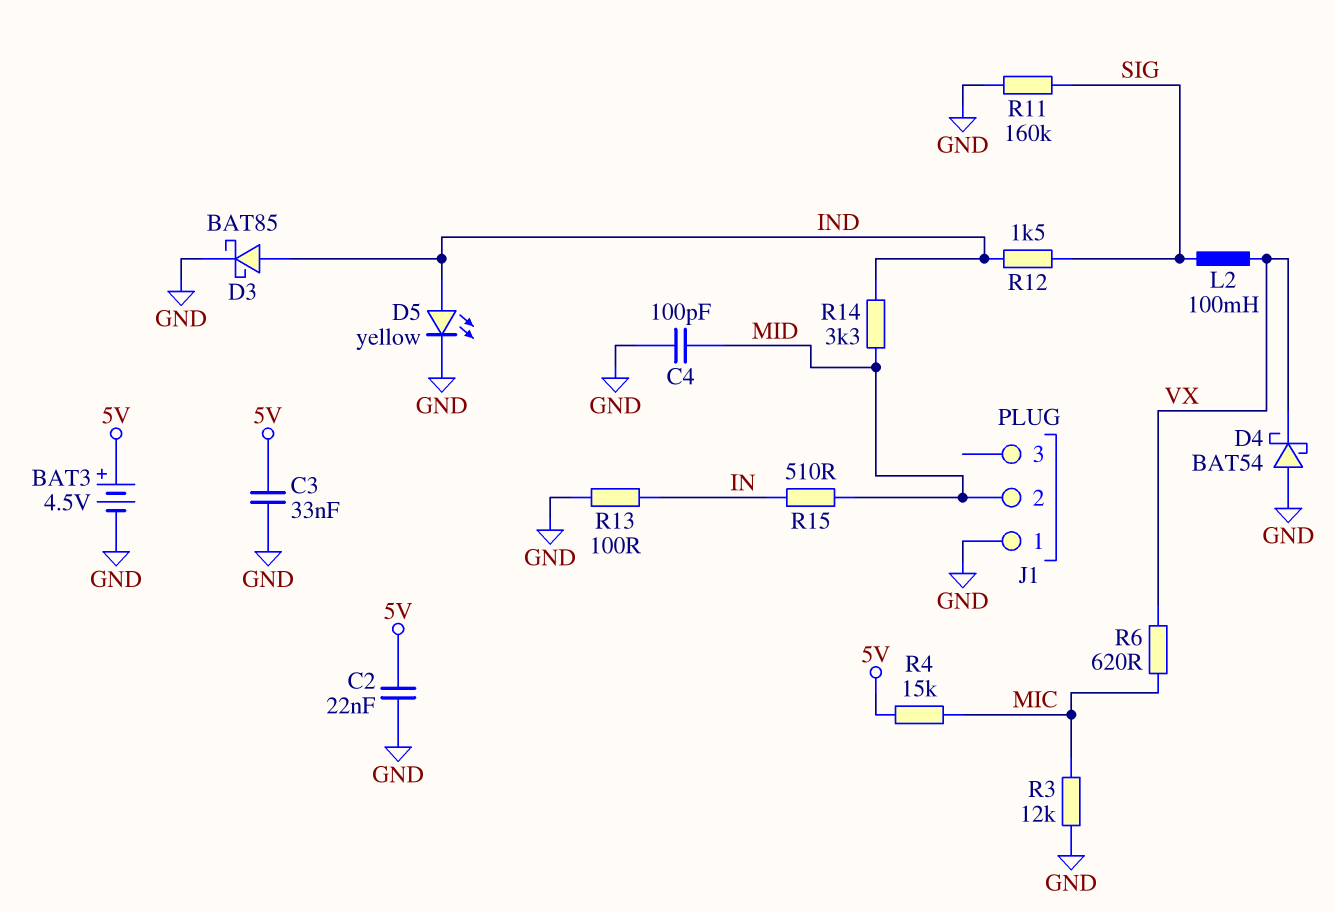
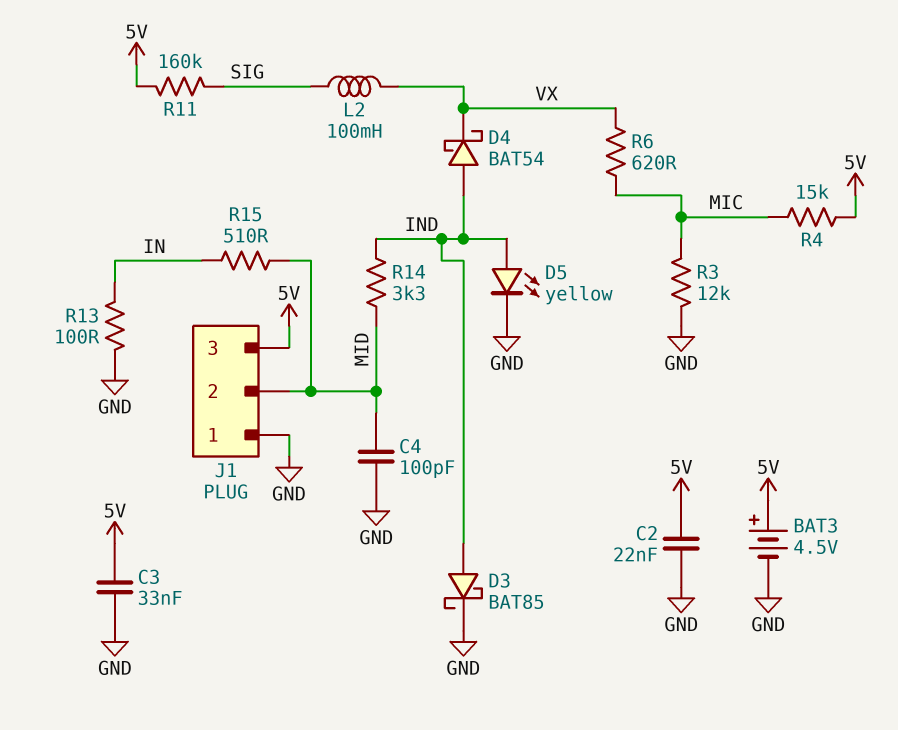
D4: schottky BAT54 (A GND, K VX) -> schottky BAT54 (A IND, K VX)
J1 pin 3: none -> 5V
R11: 160k (GND, SIG) -> 160k (5V, SIG)
R12: 1.5k (IND, SIG) -> none

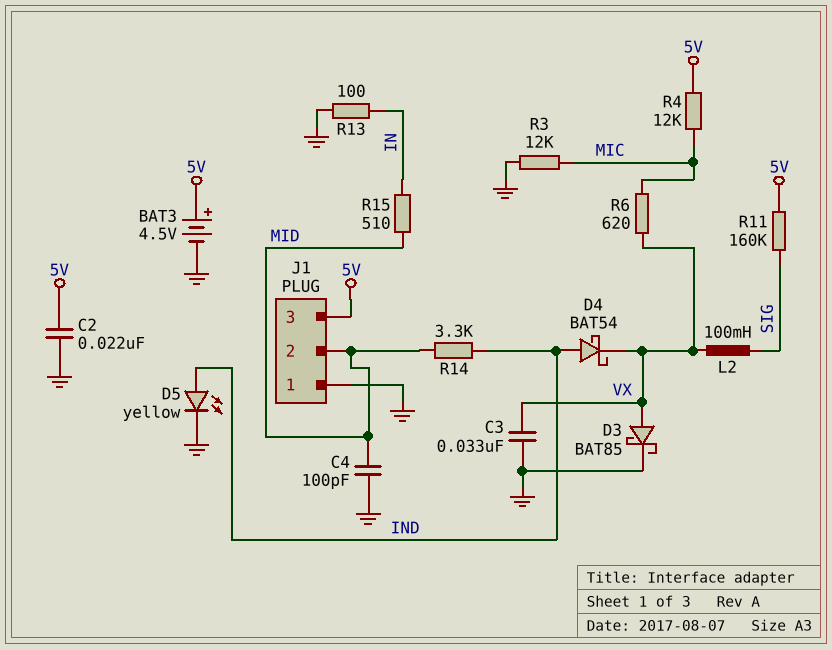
C3: 33nF (5V, GND) -> 33nF (GND, VX)
D3: schottky BAT85 (A IND, K GND) -> schottky BAT85 (A VX, K GND)
R4: 15k (5V, MIC) -> 12k (5V, MIC)

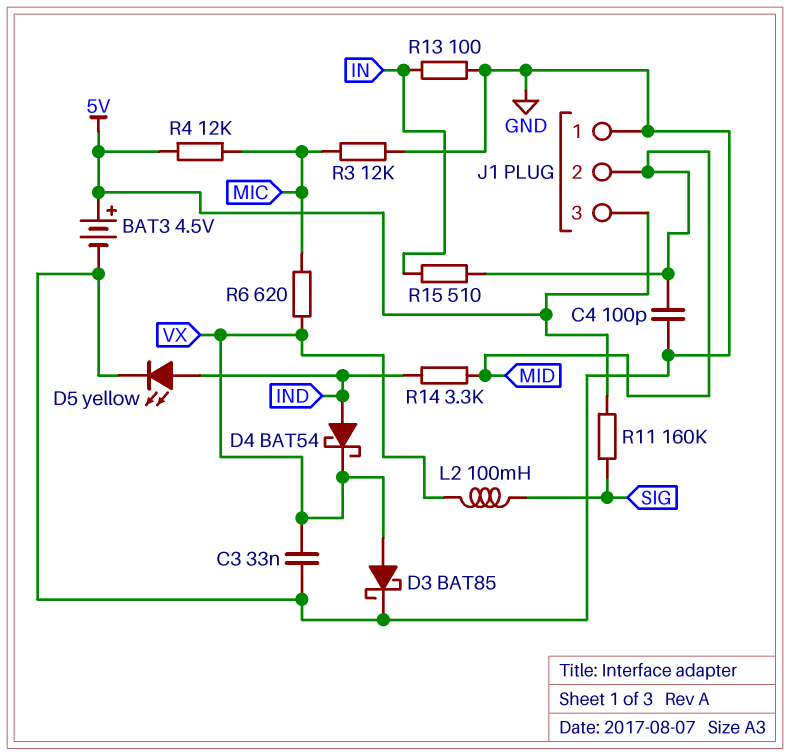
C2: 22nF (5V, GND) -> none

